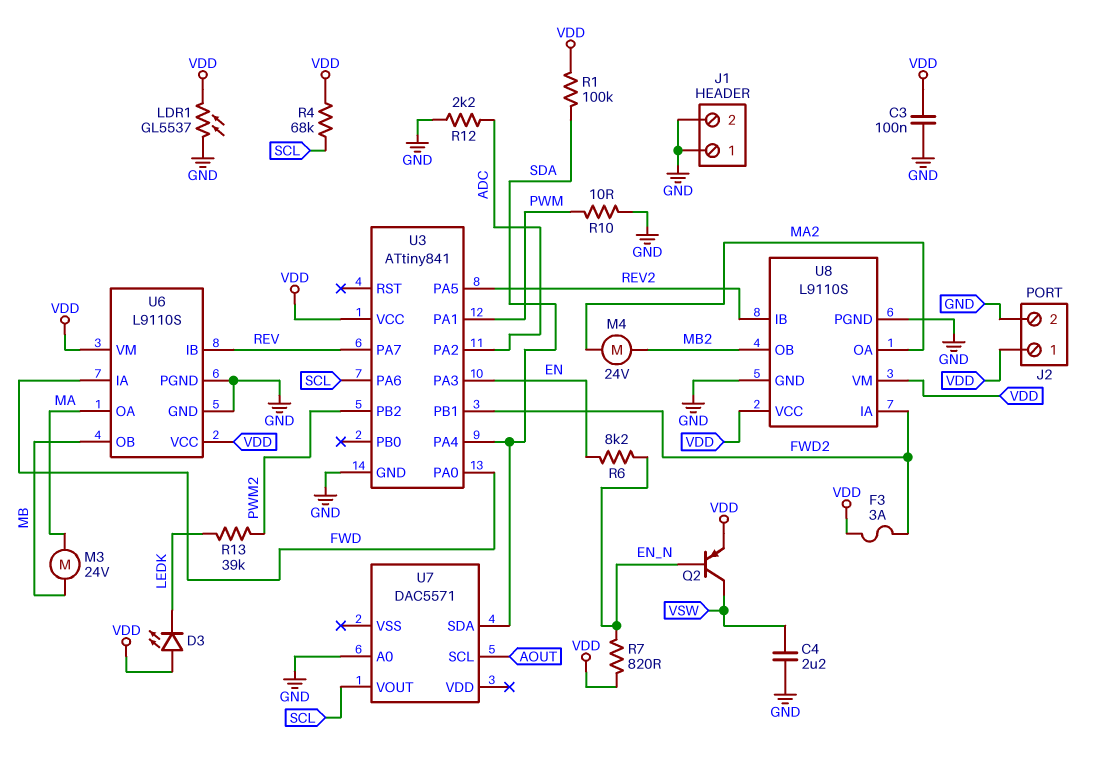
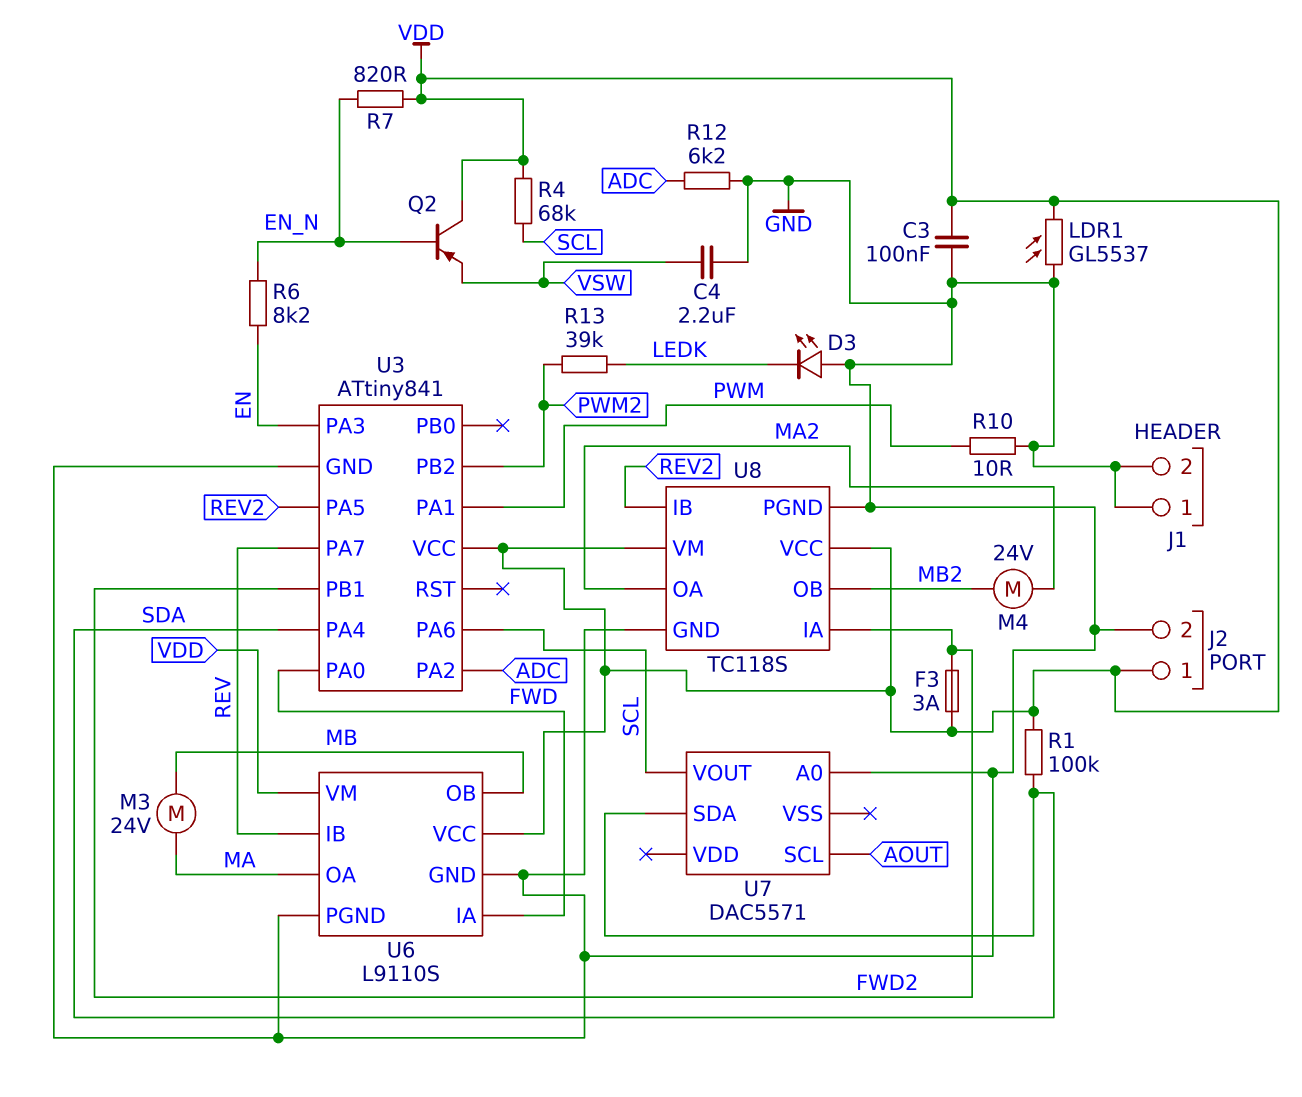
D3: LED (A VDD, K LEDK) -> LED (A GND, K LEDK)
Q2: PNP (B EN_N, C VSW, E VDD) -> PNP (B EN_N, C VDD, E VSW)
R12: 2.2k (ADC, GND) -> 6.2k (ADC, GND)
U8: L9110S -> TC118S

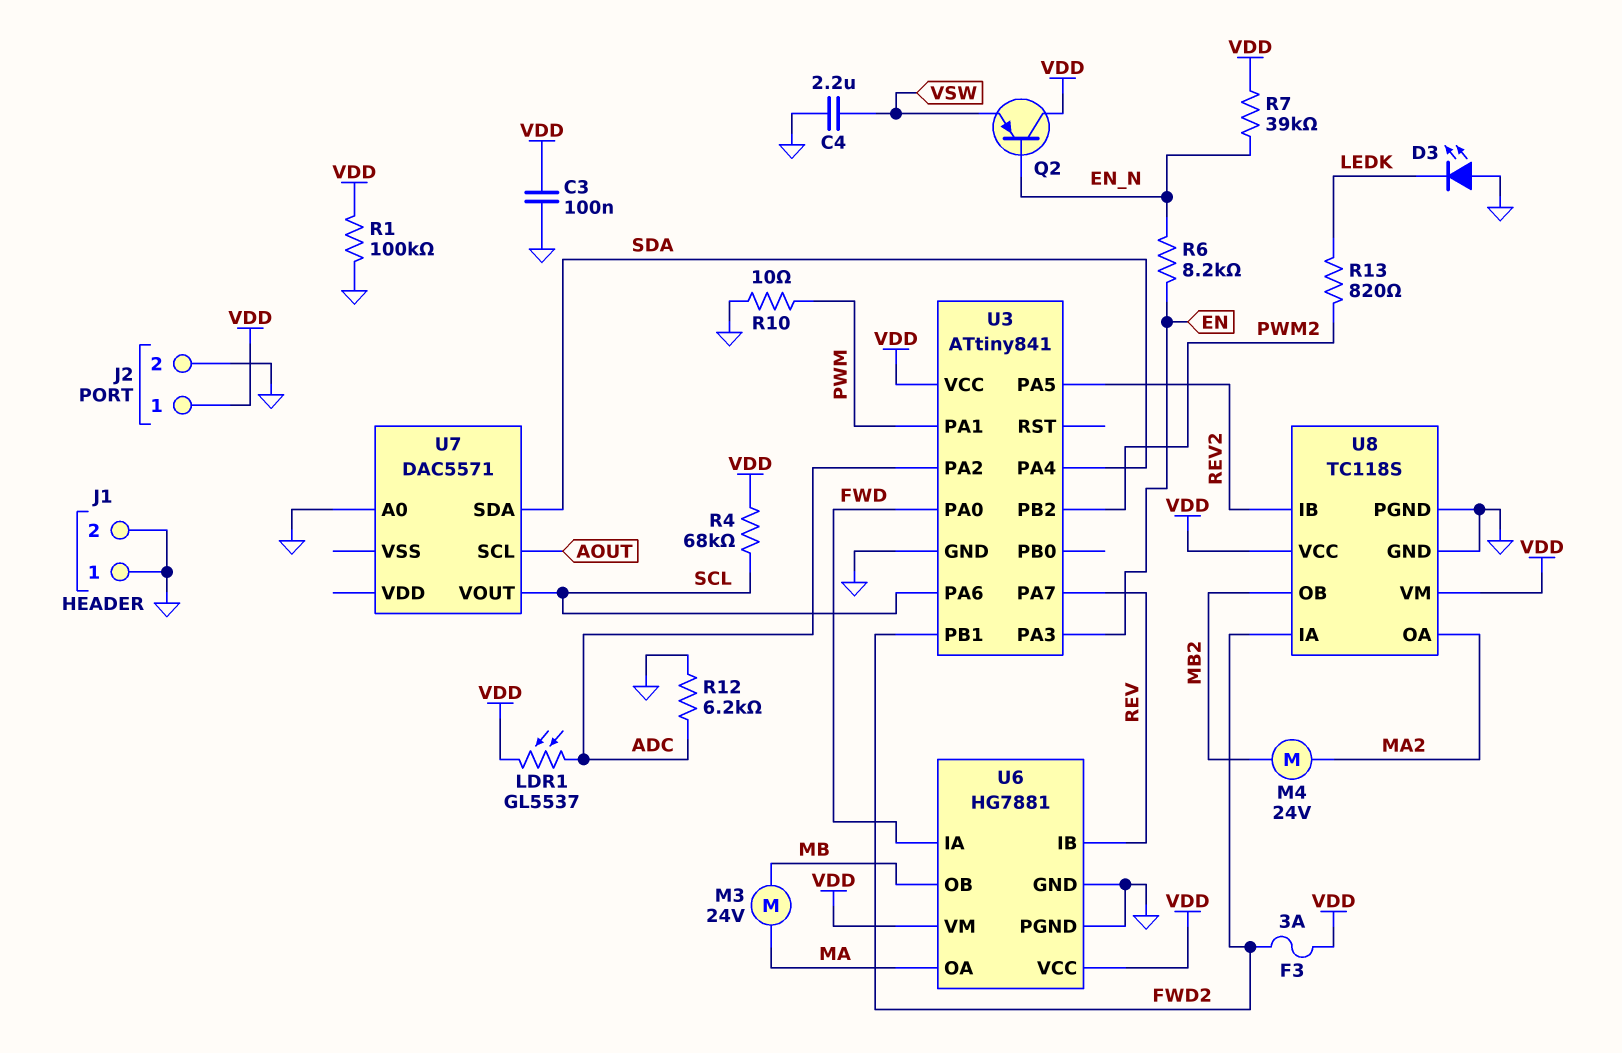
LDR1: GL5537 (GND, VDD) -> GL5537 (ADC, VDD)
R1: 100k (SDA, VDD) -> 100k (GND, VDD)
R7: 820 (EN_N, VDD) -> 39k (EN_N, VDD)
R13: 39k (LEDK, PWM2) -> 820 (LEDK, PWM2)
U6: L9110S -> HG7881

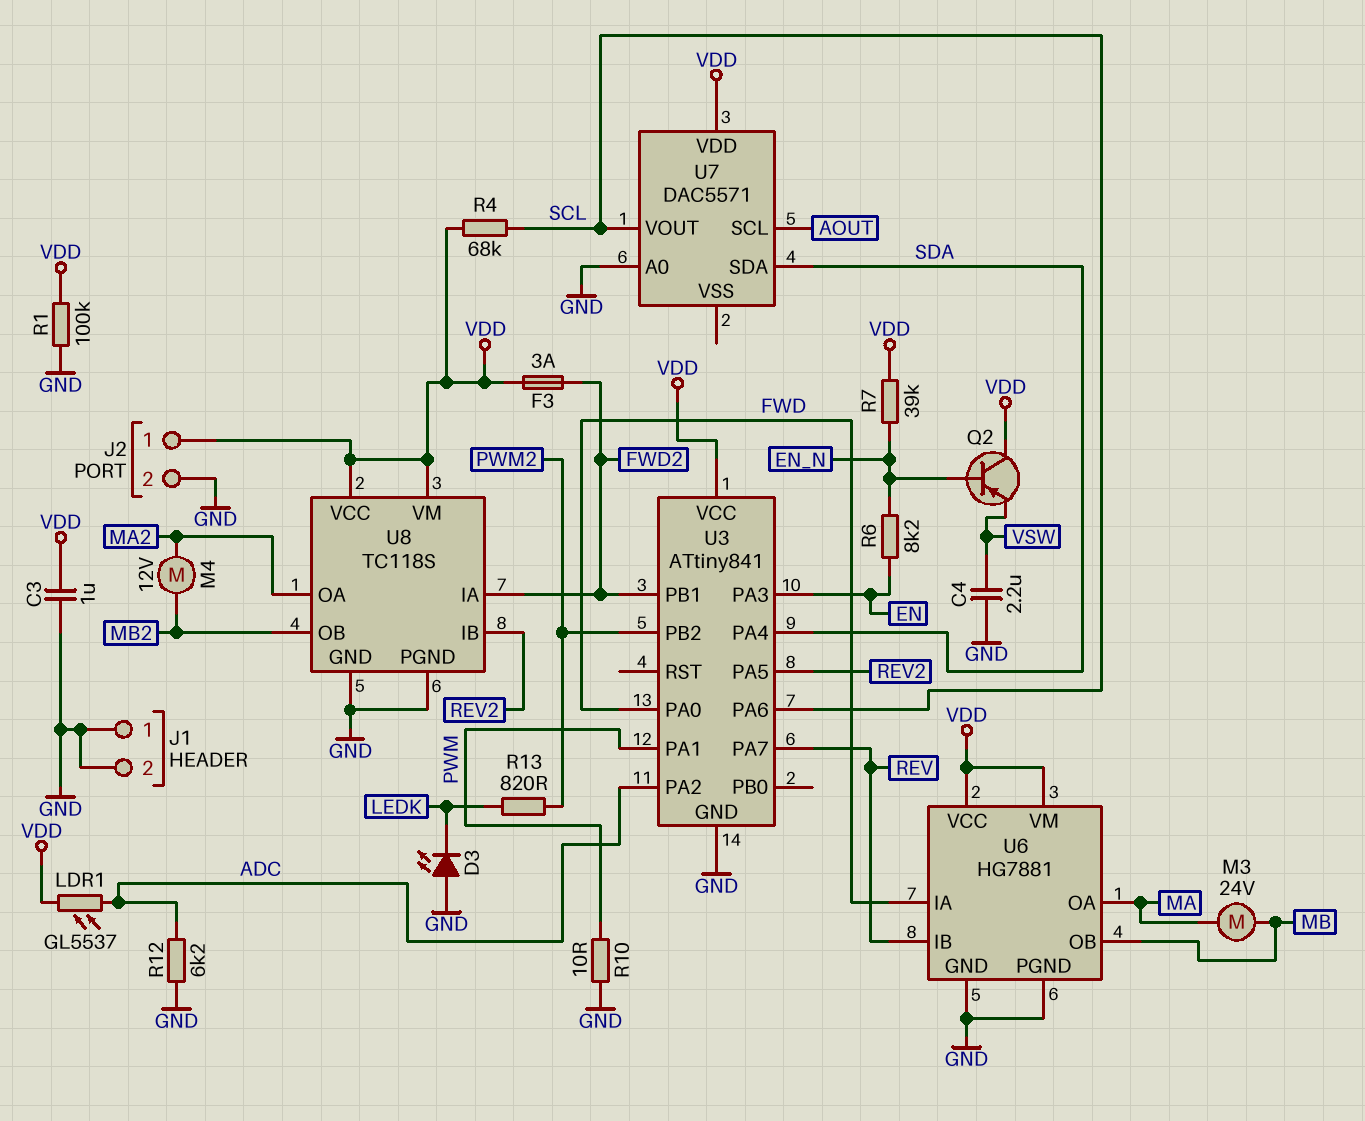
C3: 100nF (GND, VDD) -> 1uF (GND, VDD)
M4: motor 24V (MA2, MB2) -> motor 12V (MA2, MB2)
U7 pin VDD: none -> VDD

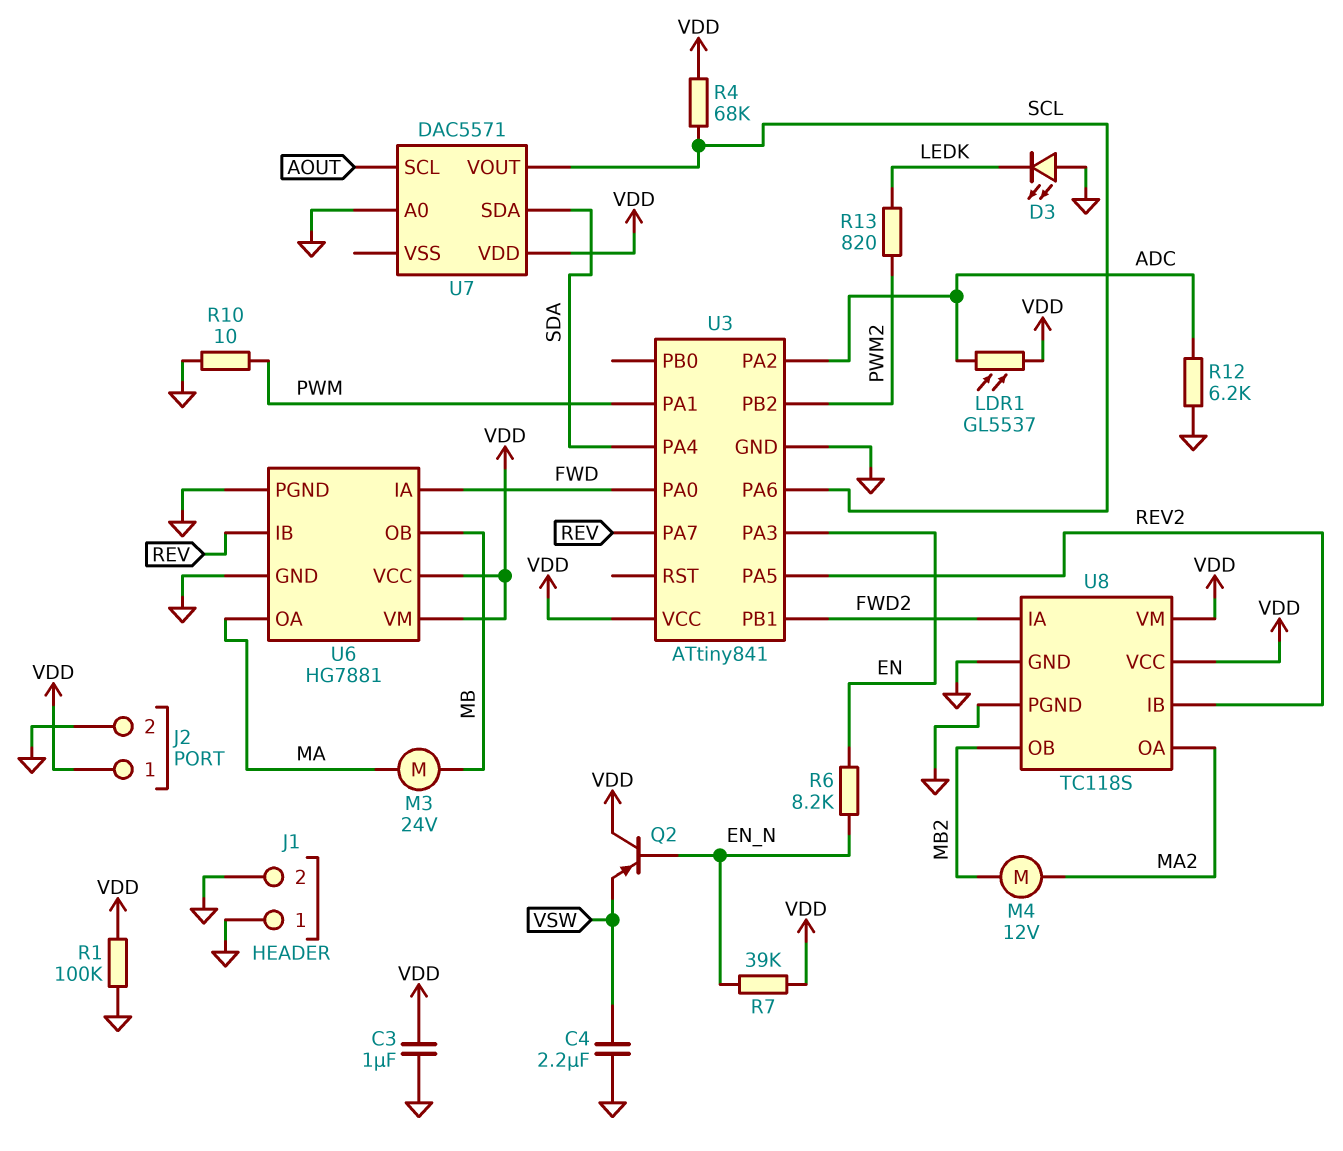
F3: 3A (FWD2, VDD) -> none

